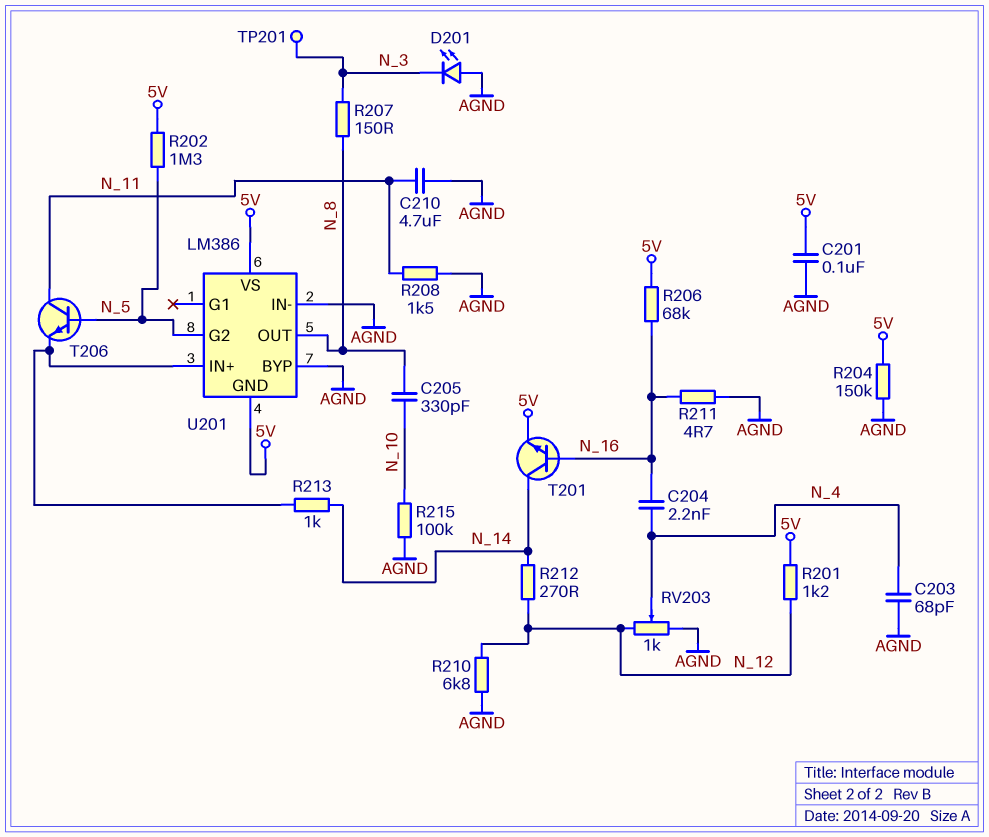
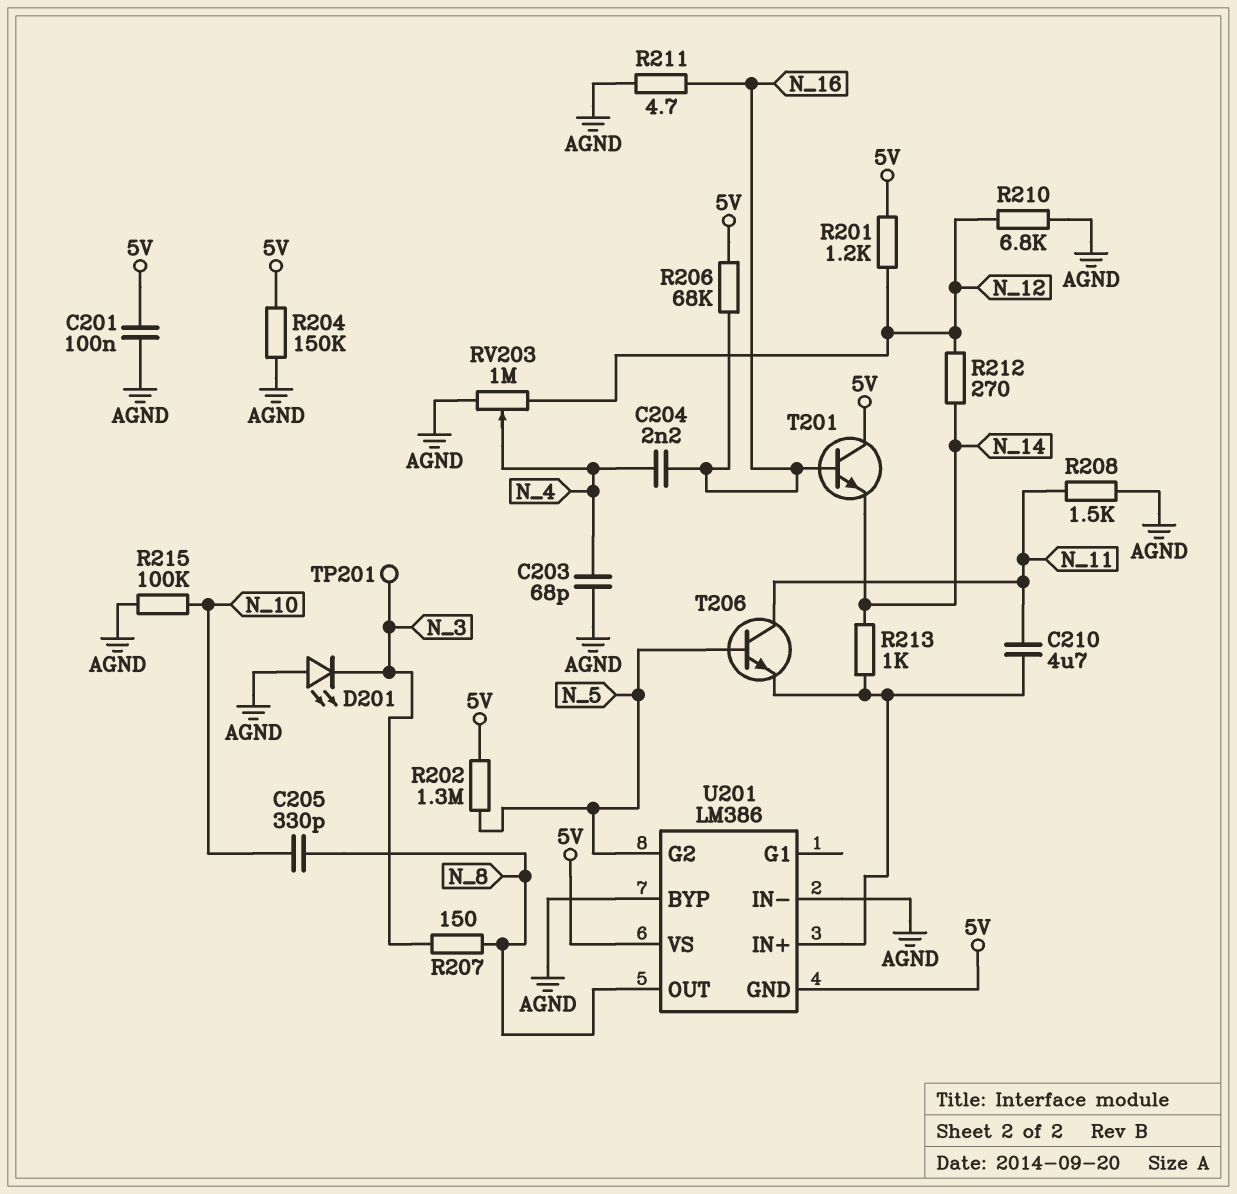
C210: 4.7uF (AGND, N_11) -> 4.7uF (N_11, U201/IN+)
RV203: 1k (AGND, N_12, wiper N_4) -> 1M (AGND, N_12, wiper N_4)
T201: NPN (B N_16, C N_14, E 5V) -> NPN (B N_16, C 5V, E N_14)

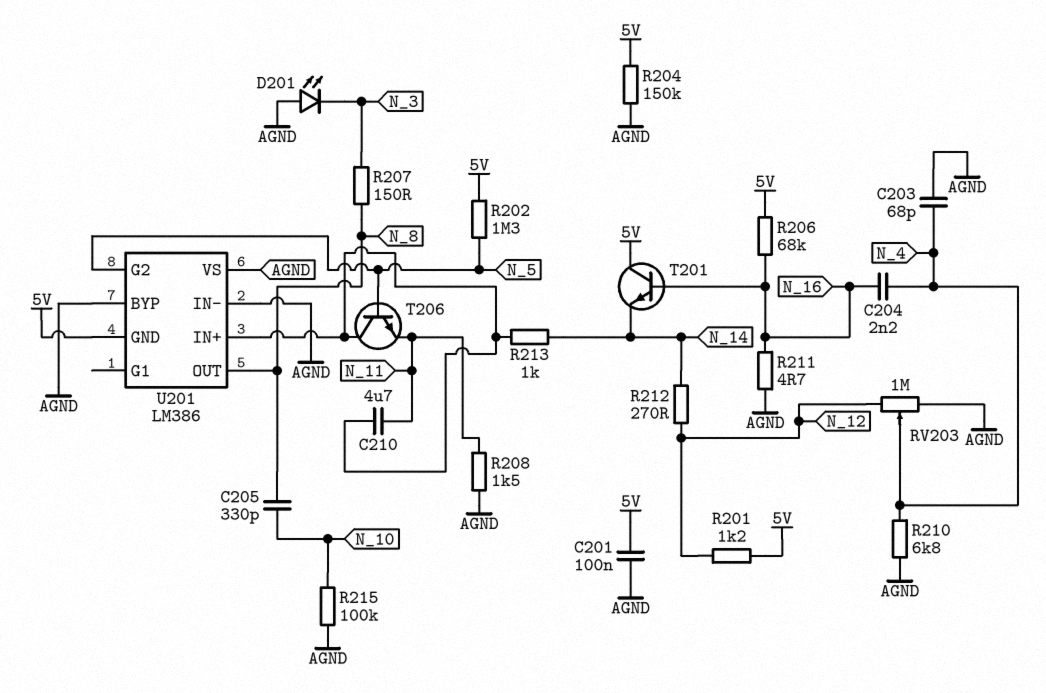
R210: 6.8k (AGND, N_12) -> 6.8k (AGND, N_4)
T206: NPN (B N_5, C N_11, E U201/IN+) -> NPN (B N_5, C U201/IN+, E N_11)
TP201: test point (N_3) -> none
U201 pin VS: 5V -> AGND

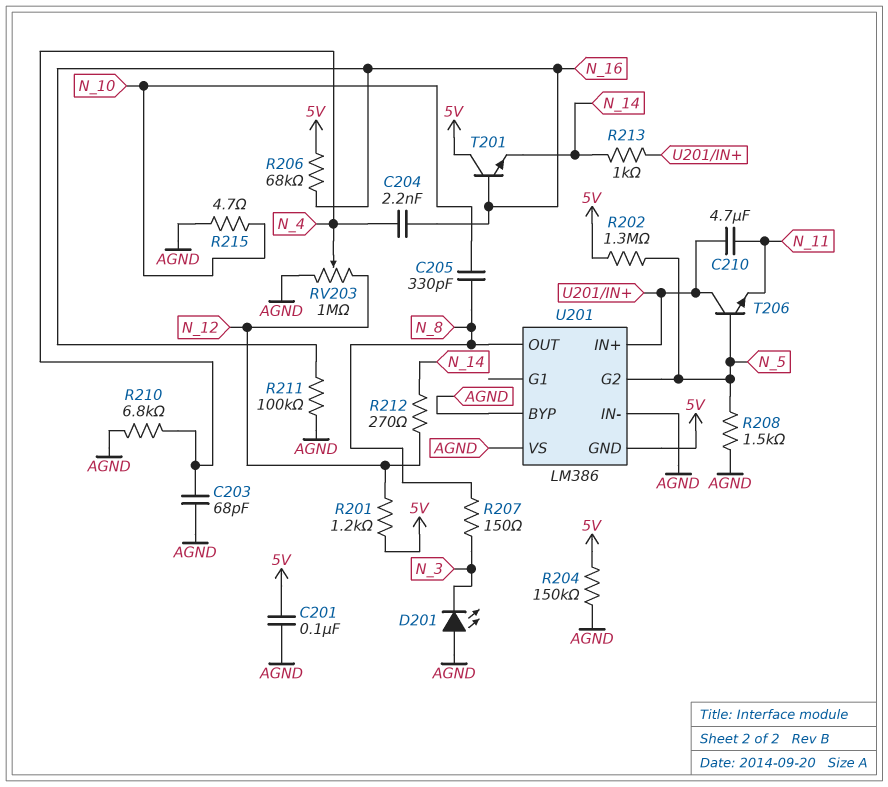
R208: 1.5k (AGND, N_11) -> 1.5k (AGND, N_5)
R211: 4.7 (AGND, N_16) -> 100k (AGND, N_16)
R215: 100k (AGND, N_10) -> 4.7 (AGND, N_10)

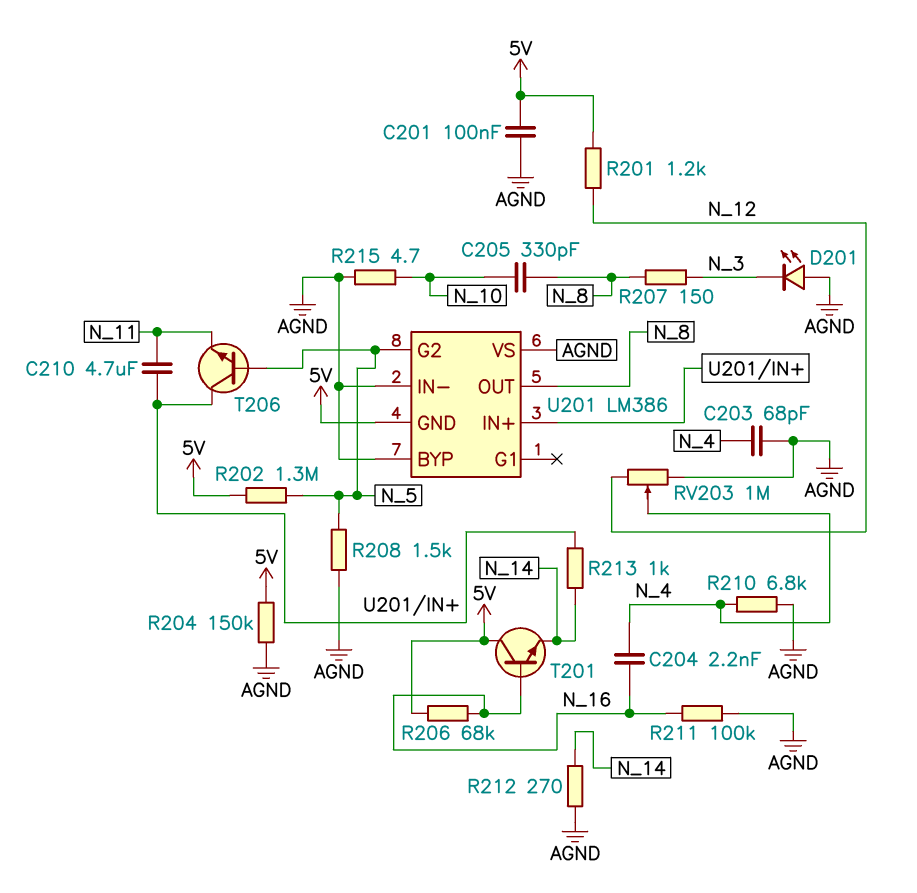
R212: 270 (N_12, N_14) -> 270 (AGND, N_14)

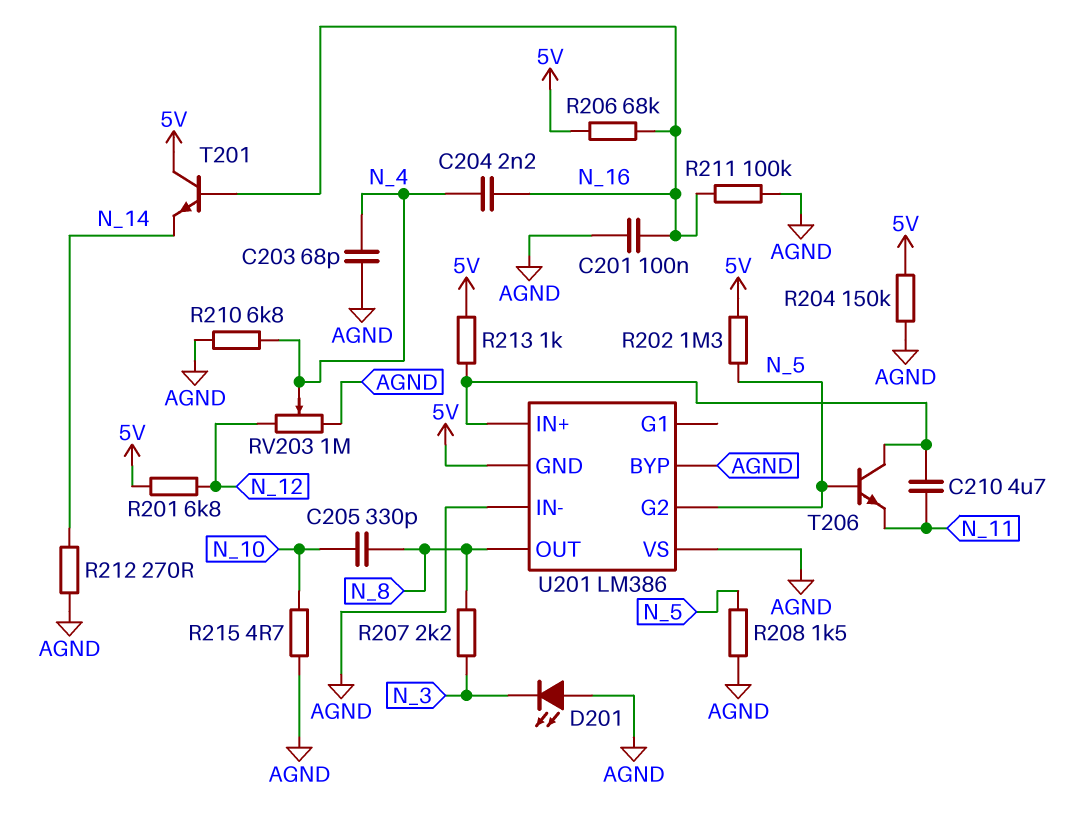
C201: 100nF (5V, AGND) -> 100nF (AGND, N_16)
R201: 1.2k (5V, N_12) -> 6.8k (5V, N_12)
R207: 150 (N_3, N_8) -> 2.2k (N_3, N_8)
R213: 1k (N_14, U201/IN+) -> 1k (5V, U201/IN+)

